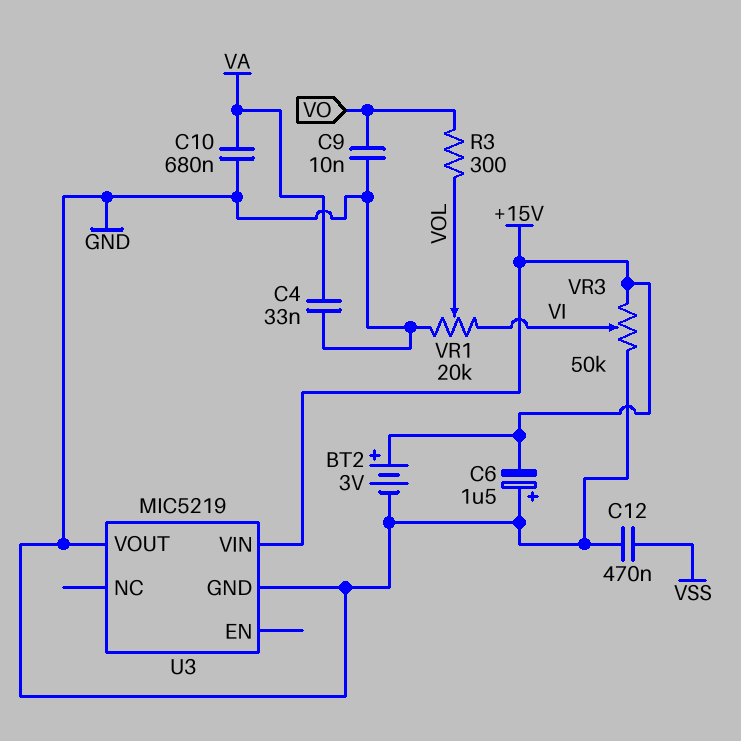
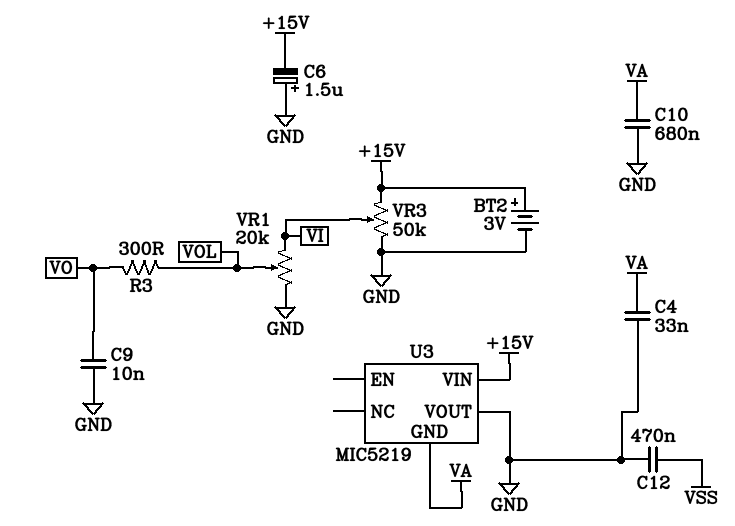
U3 pin GND: GND -> VA

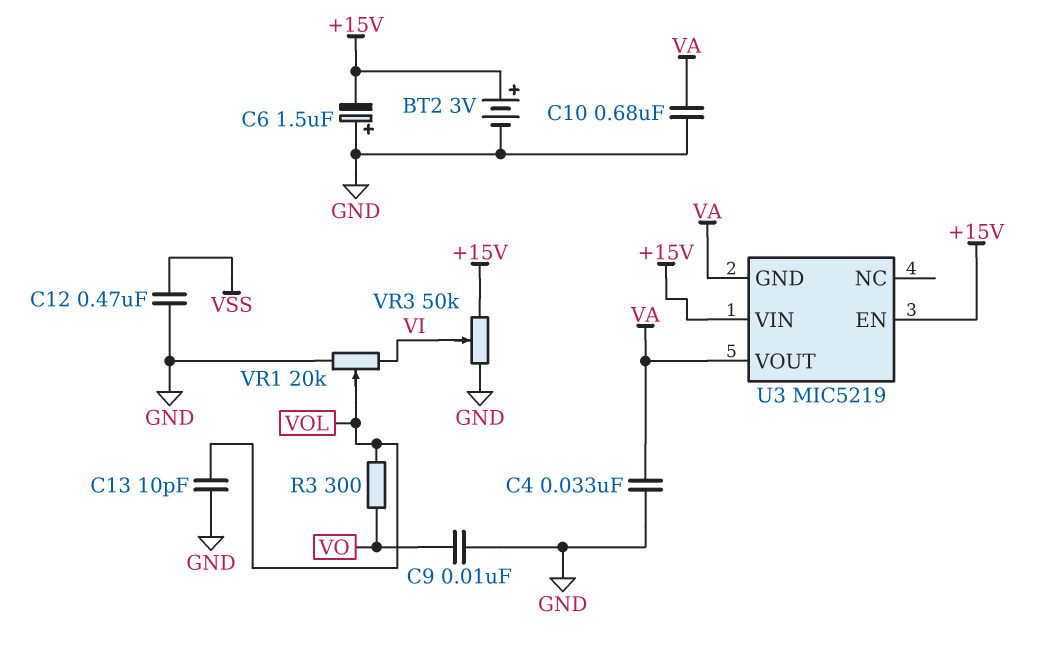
C13: none -> 10pF (GND, VOL)
U3 pin EN: none -> +15V
U3 pin VOUT: GND -> VA

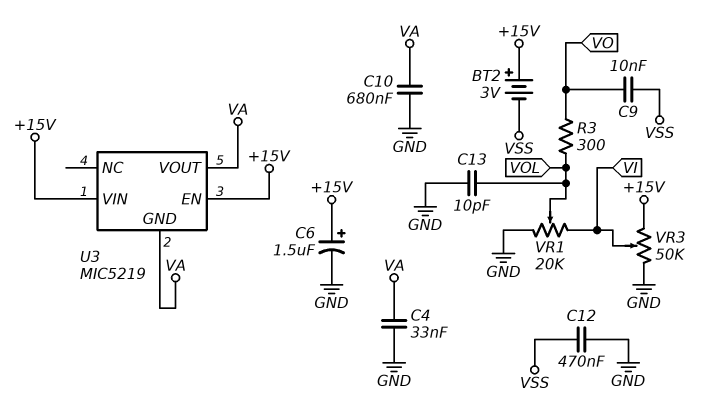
BT2: 3V (plus +15V, minus GND) -> 3V (plus +15V, minus VSS)
C6: 1.5uF (plus GND, minus +15V) -> 1.5uF (plus +15V, minus GND)
C9: 10nF (GND, VO) -> 10nF (VO, VSS)

